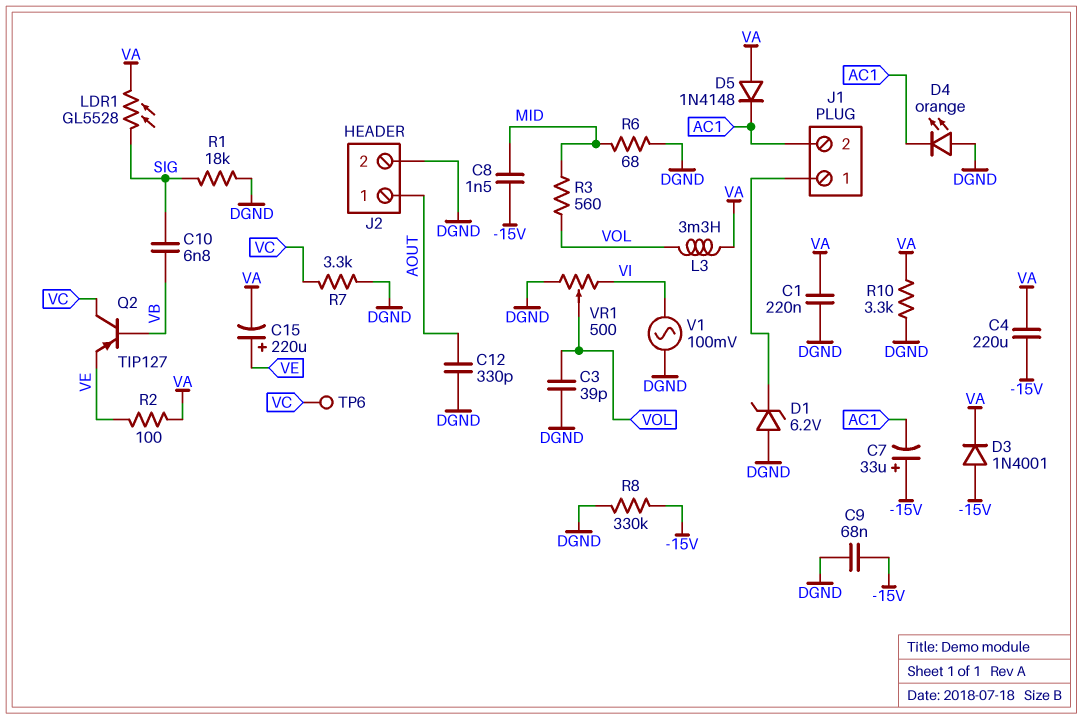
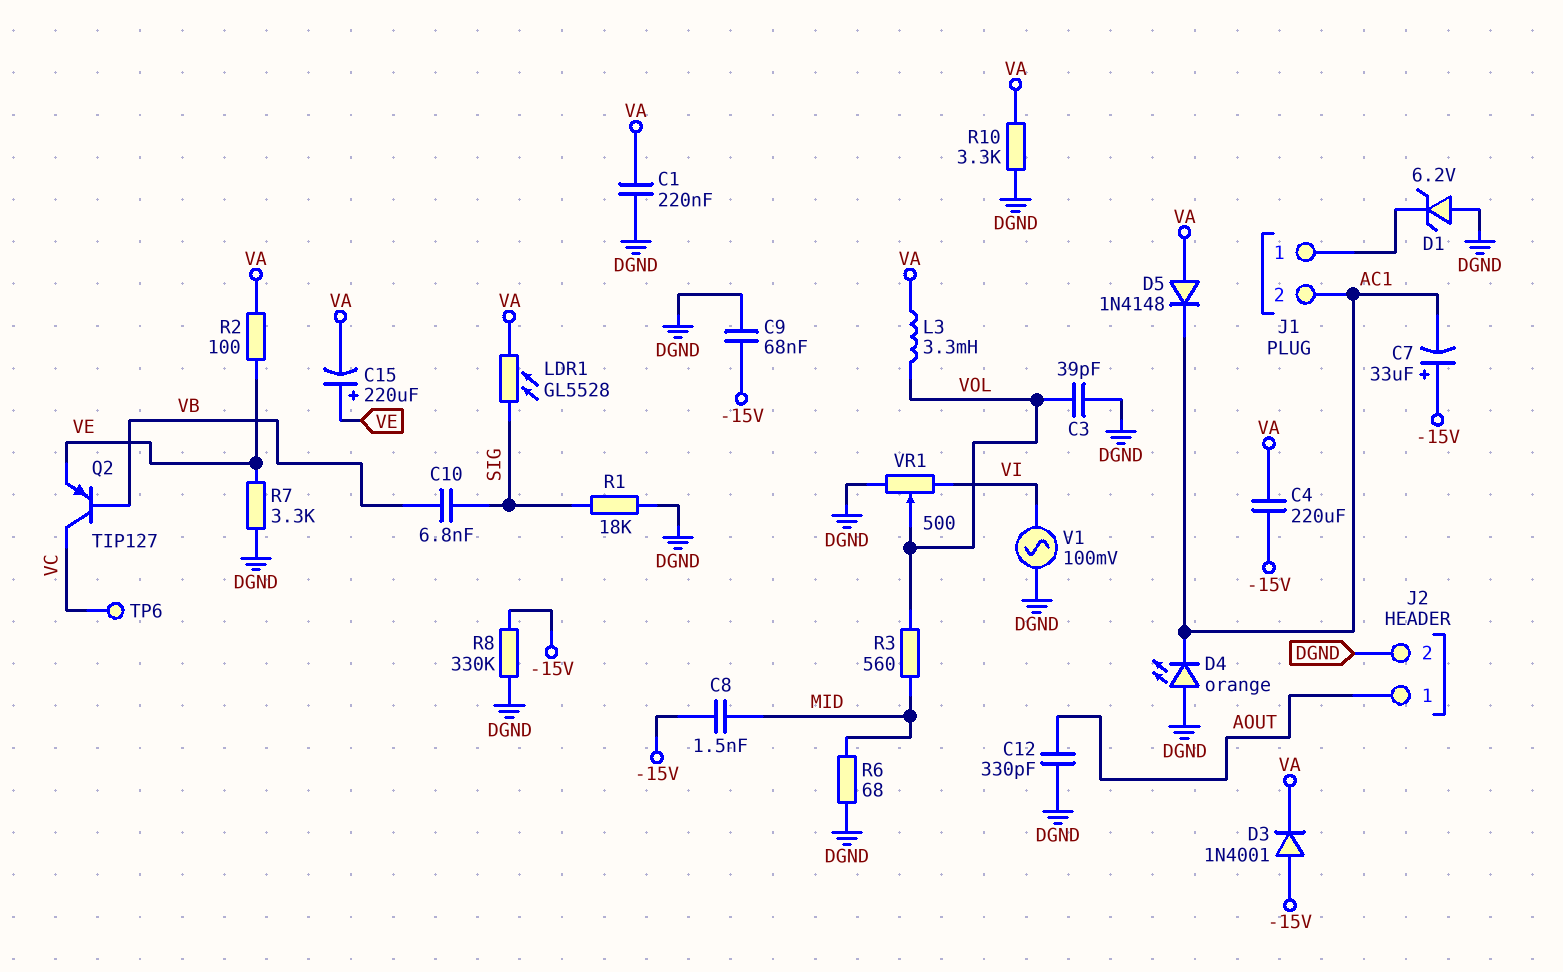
R7: 3.3k (DGND, VC) -> 3.3k (DGND, VE)

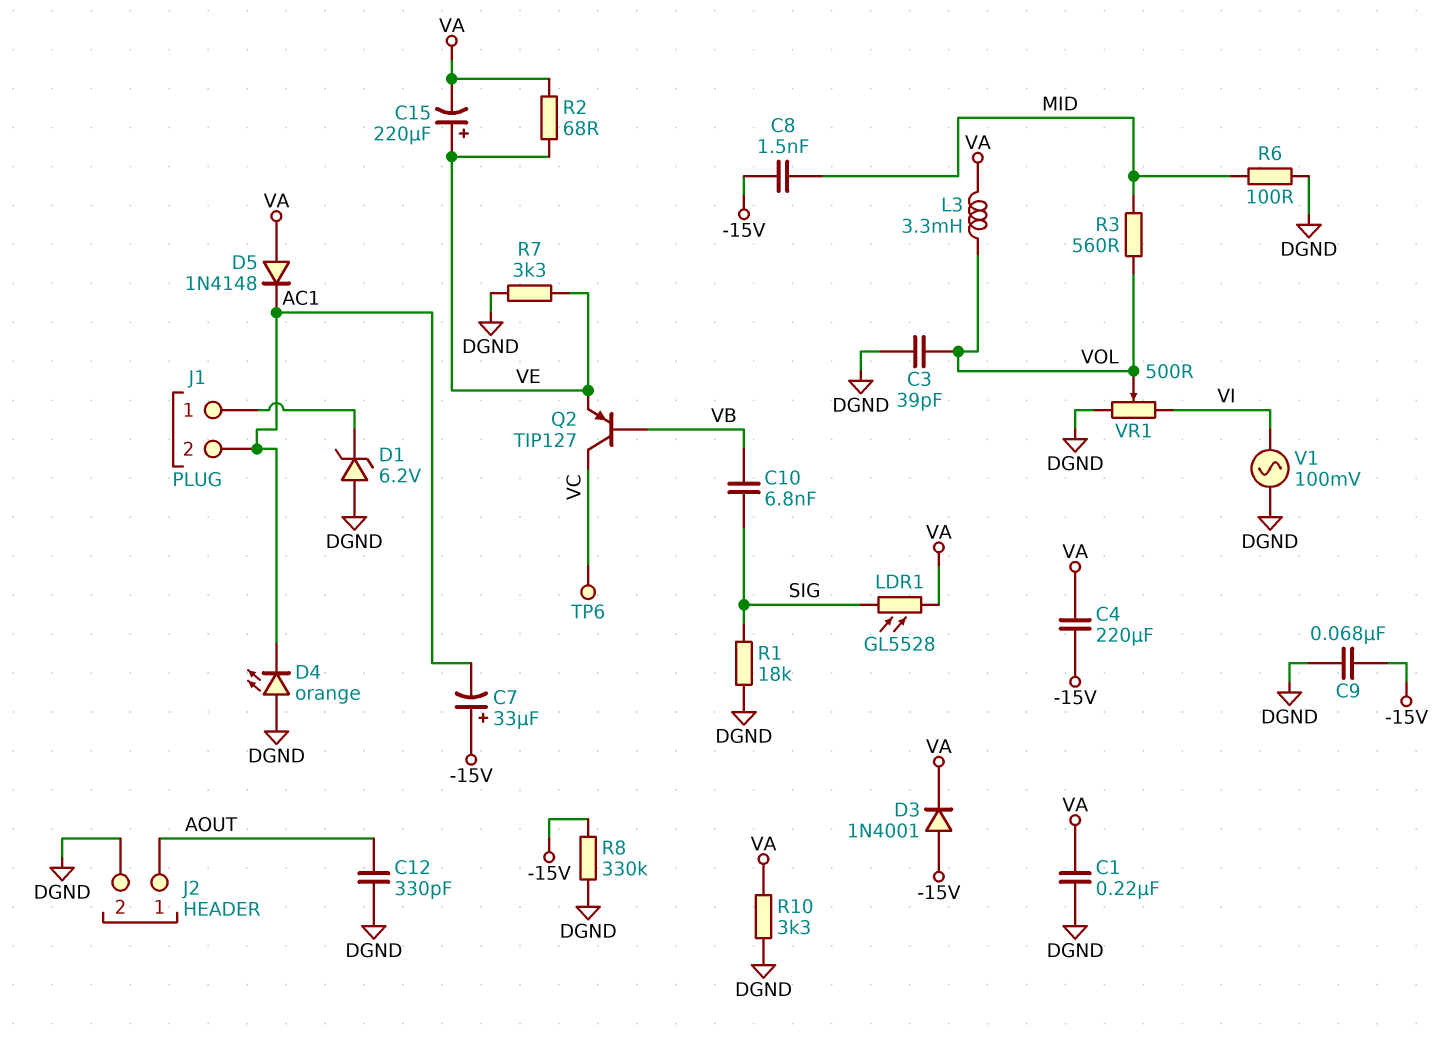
R2: 100 (VA, VE) -> 68 (VA, VE)
R6: 68 (DGND, MID) -> 100 (DGND, MID)

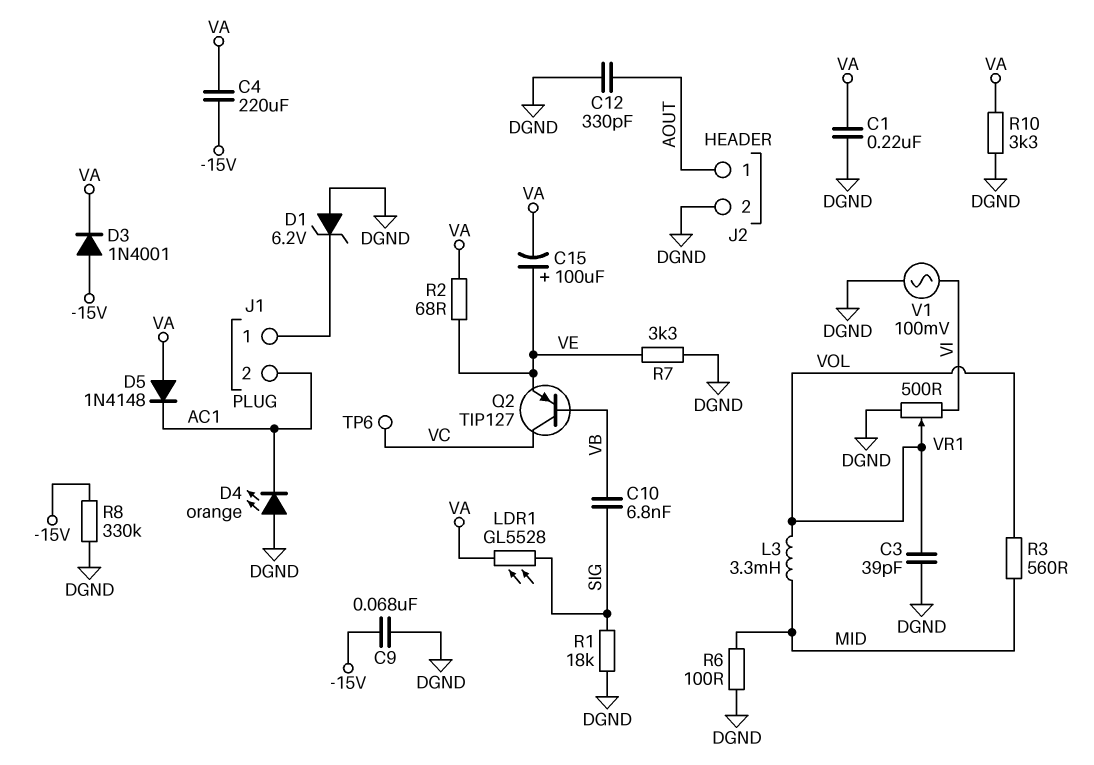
C7: 33uF (plus -15V, minus AC1) -> none
C8: 1.5nF (-15V, MID) -> none
C15: 220uF (plus VE, minus VA) -> 100uF (plus VE, minus VA)
L3: 3.3mH (VA, VOL) -> 3.3mH (MID, VOL)

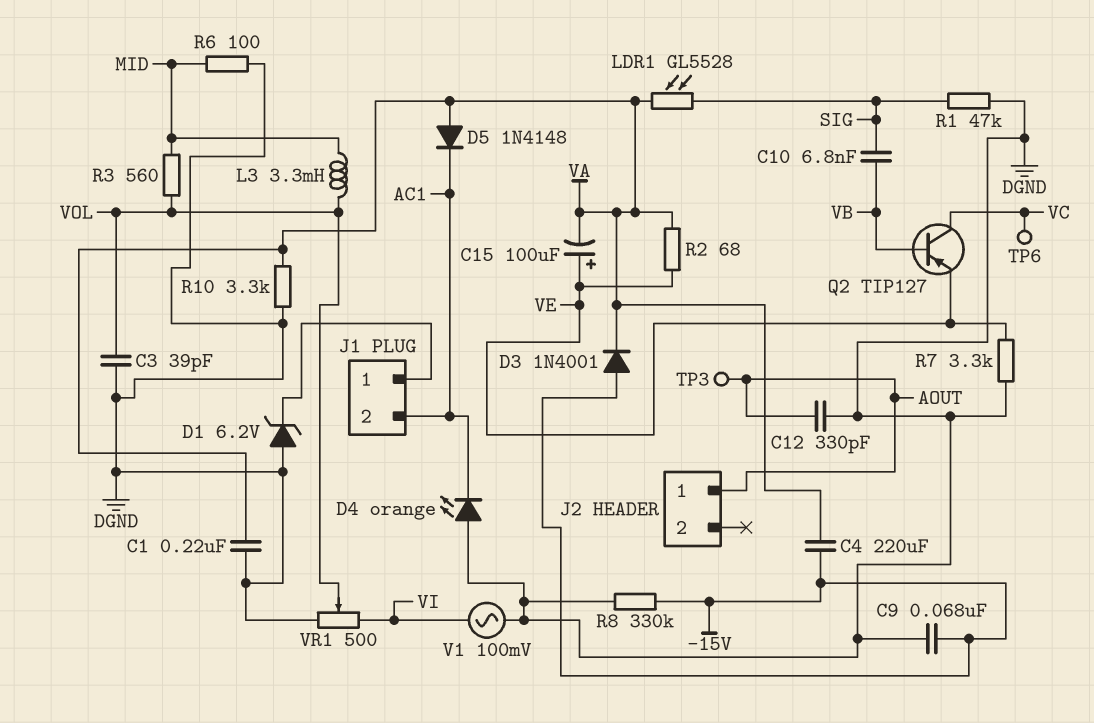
J2 pin 2: DGND -> none
R1: 18k (DGND, SIG) -> 47k (DGND, SIG)
TP3: none -> test point (AOUT)

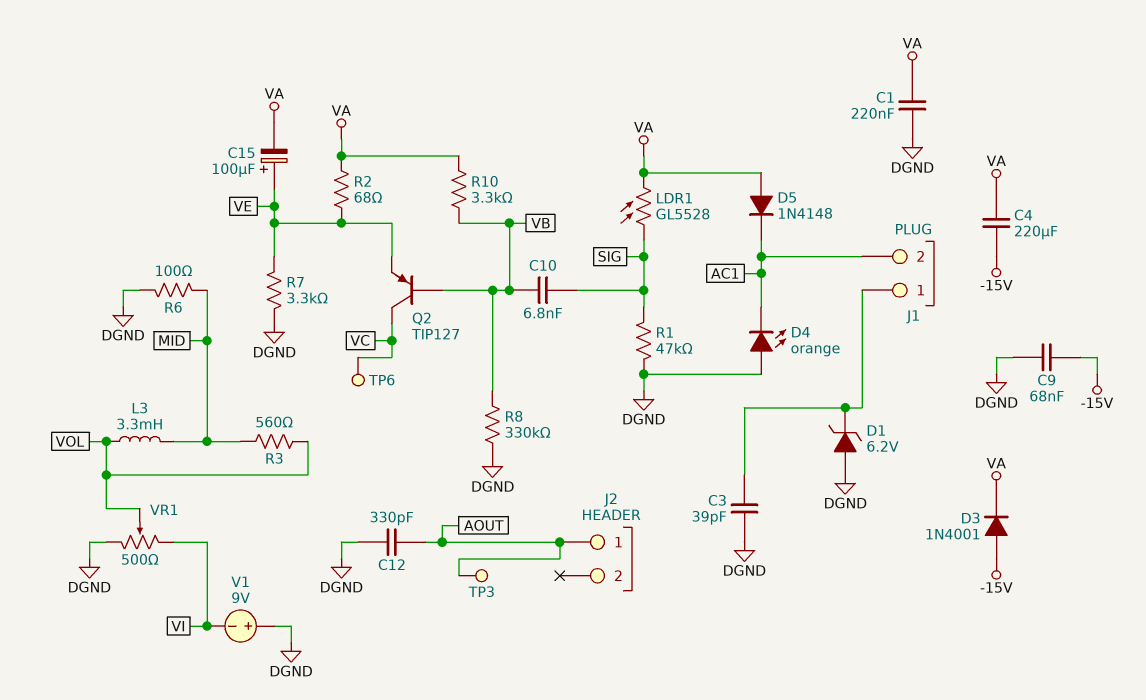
C3: 39pF (DGND, VOL) -> 39pF (DGND, J1/1)
R8: 330k (-15V, DGND) -> 330k (DGND, VB)
R10: 3.3k (DGND, VA) -> 3.3k (VA, VB)
V1: AC 100mV (DGND, VI) -> 9V (plus DGND, minus VI)

